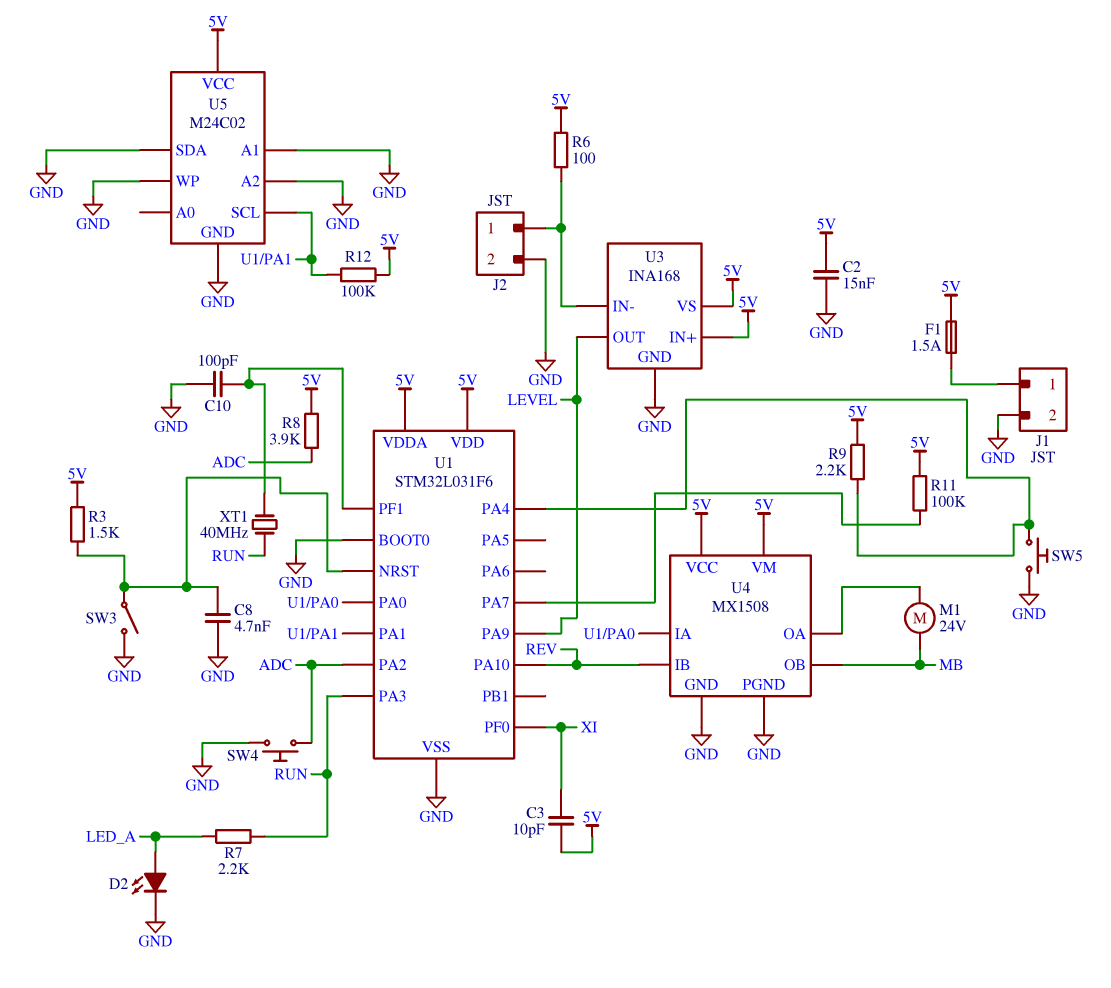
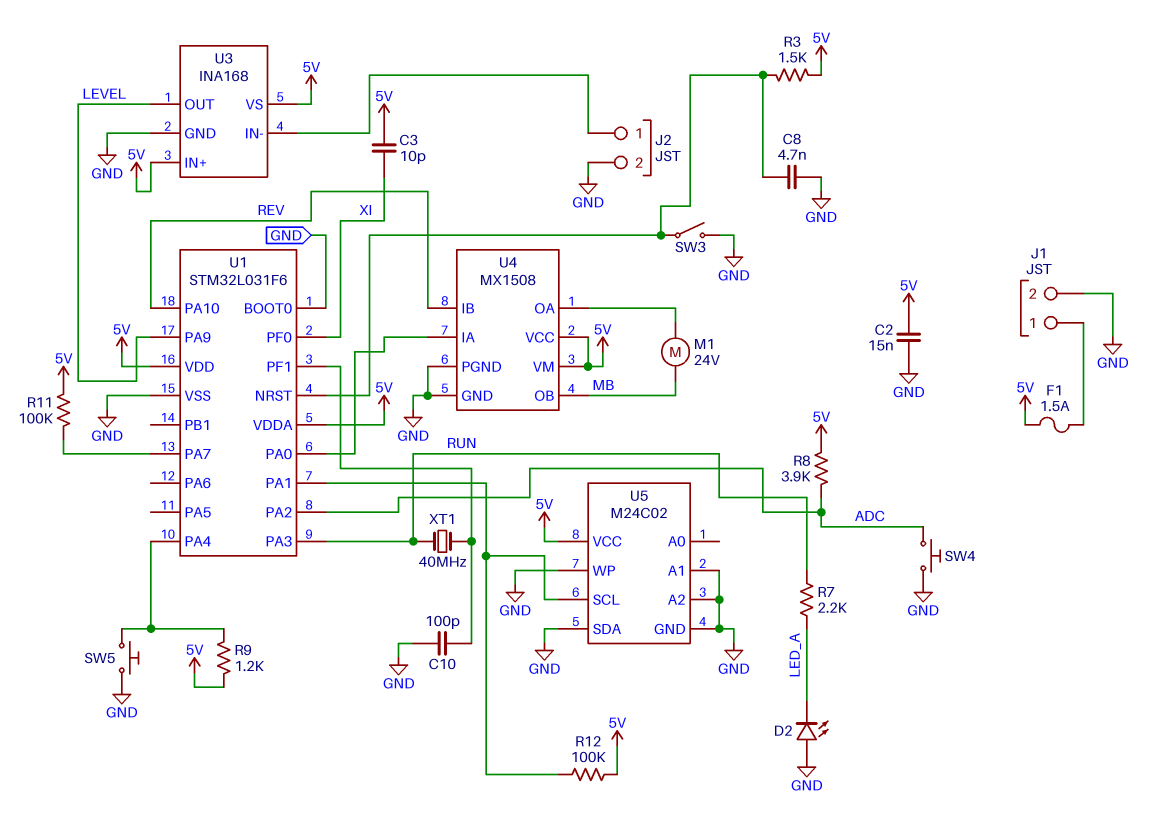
D2: LED (A LED_A, K GND) -> LED (A GND, K LED_A)
R6: 100 (5V, J2/1) -> none
R9: 2.2k (5V, U1/PA4) -> 1.2k (5V, U1/PA4)

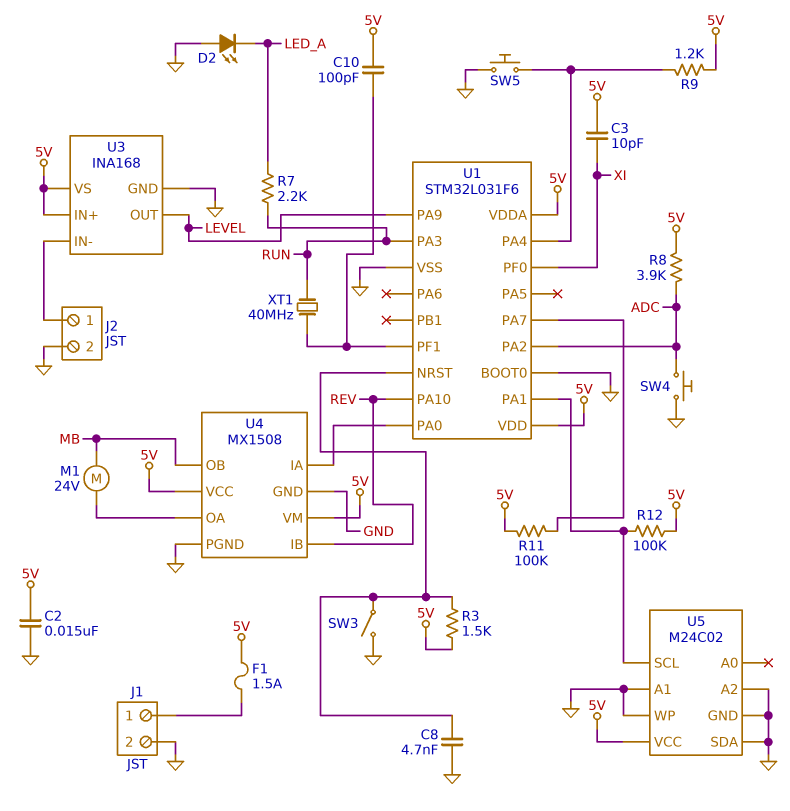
C10: 100pF (GND, U1/PF1) -> 100pF (5V, U1/PF1)

